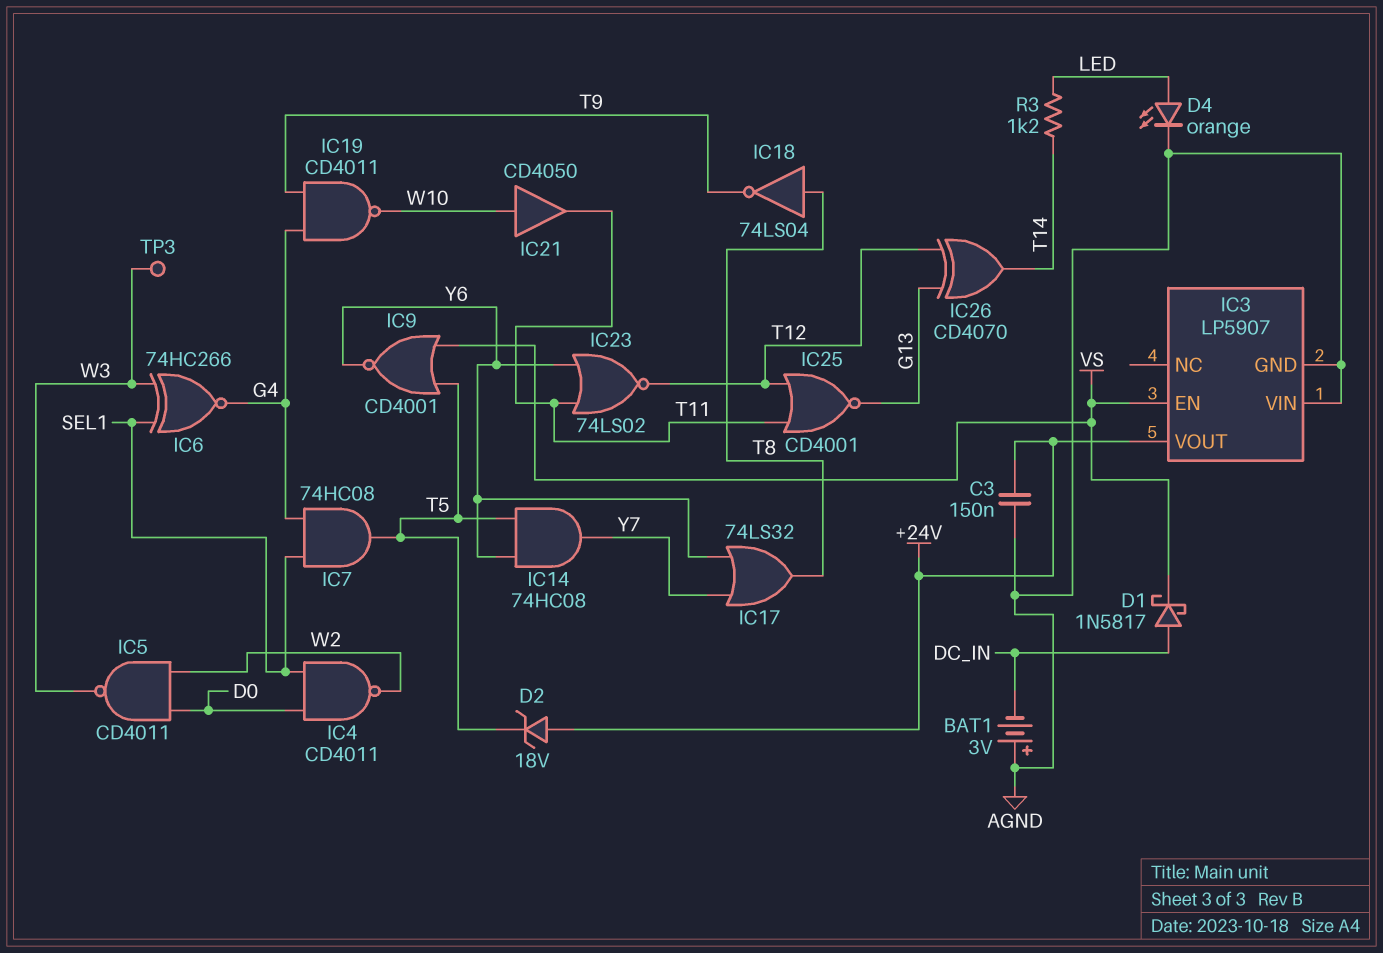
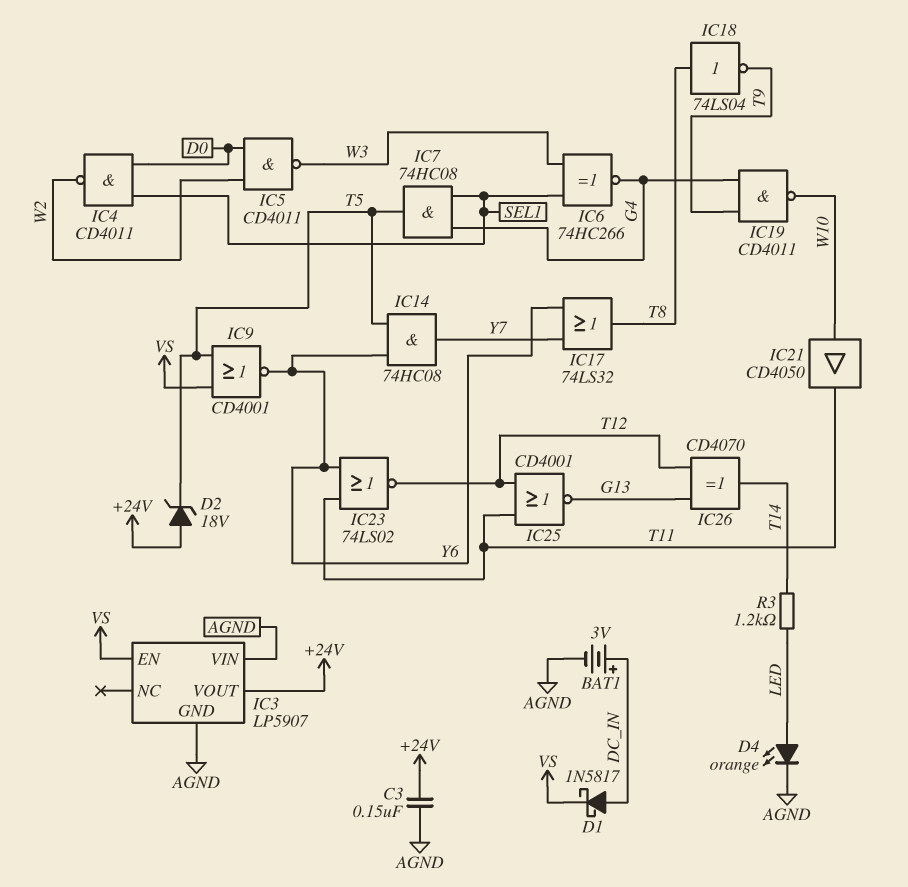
BAT1: 3V (plus AGND, minus DC_IN) -> 3V (plus DC_IN, minus AGND)
TP3: test point (W3) -> none

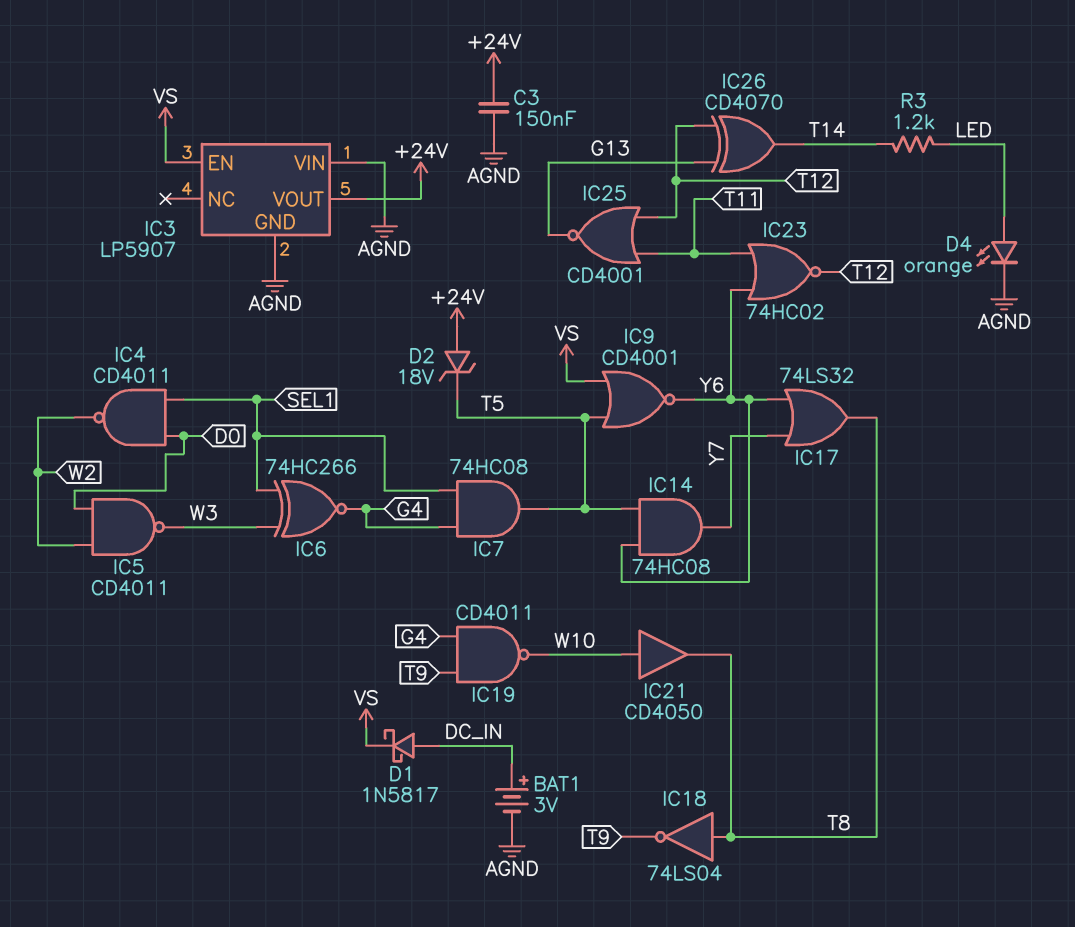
IC21: buffer CD4050 (in W10, out T11) -> buffer CD4050 (in W10, out T8)
IC23: NOR 74LS02 (in T11, in Y6, out T12) -> NOR 74HC02 (in T11, in Y6, out T12)

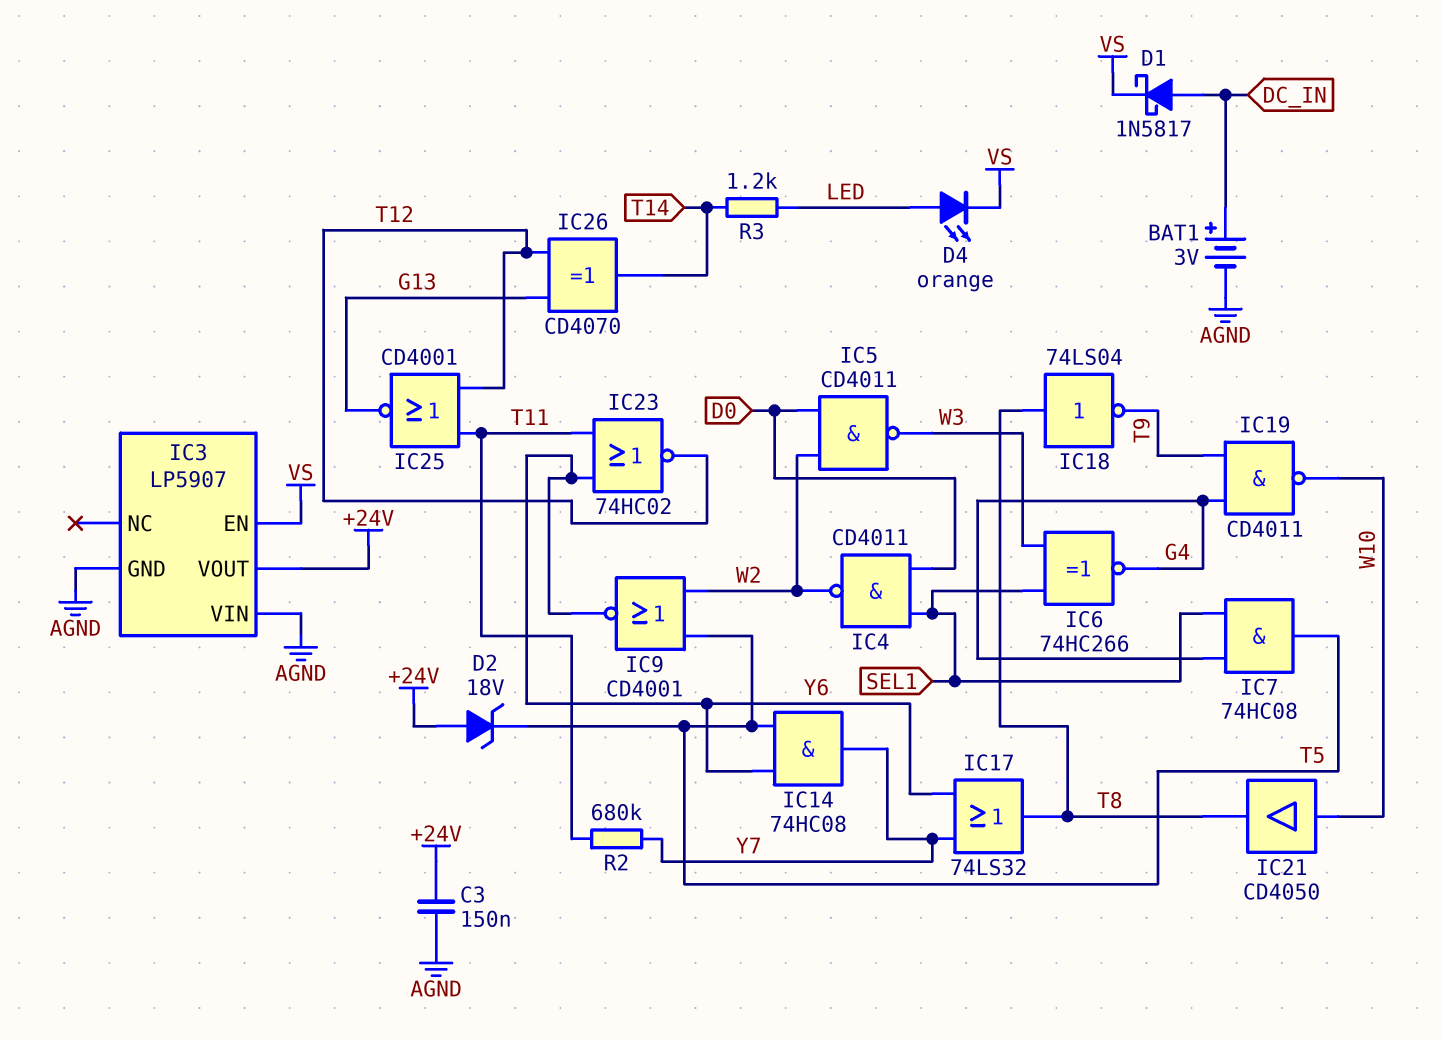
D4: LED orange (A LED, K AGND) -> LED orange (A LED, K VS)
IC9: NOR CD4001 (in T5, in VS, out Y6) -> NOR CD4001 (in T5, in W2, out Y6)
R2: none -> 680k (T11, Y7)

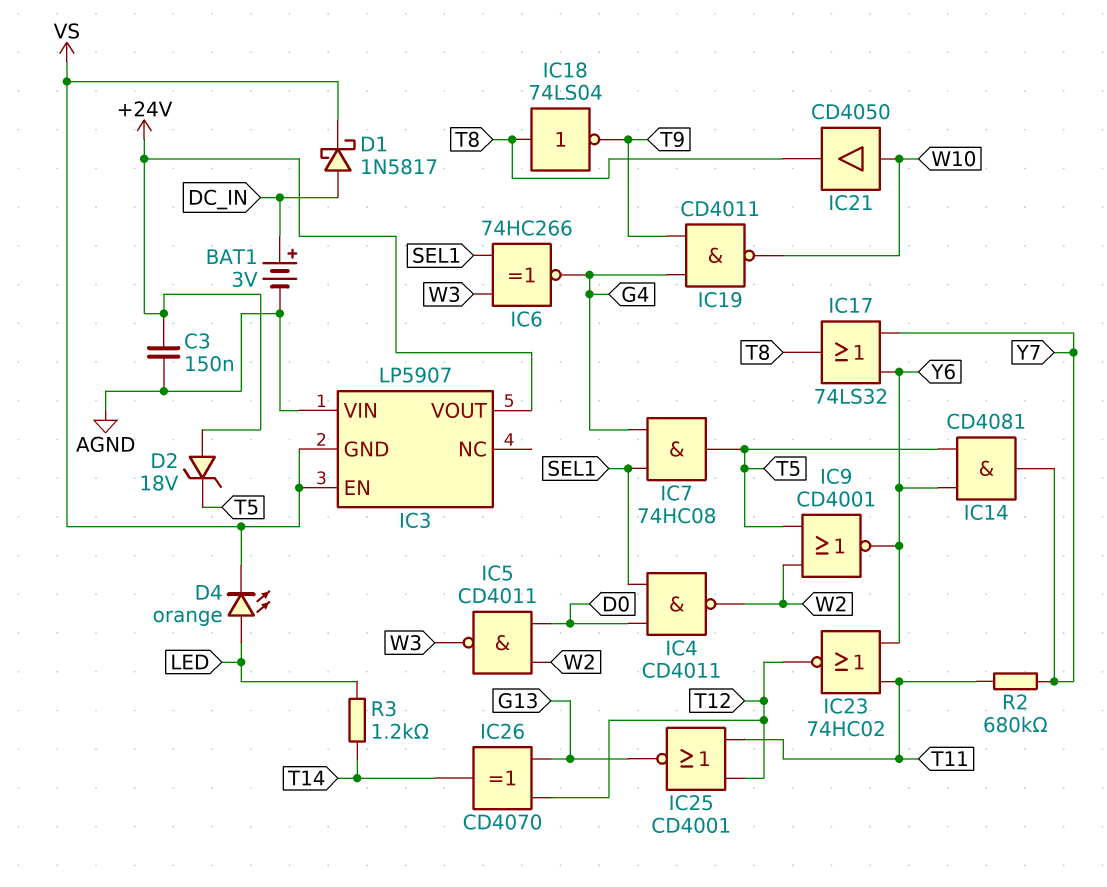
IC3 pin GND: AGND -> VS
IC14: AND 74HC08 (in T5, in Y6, out Y7) -> AND CD4081 (in T5, in Y6, out Y7)

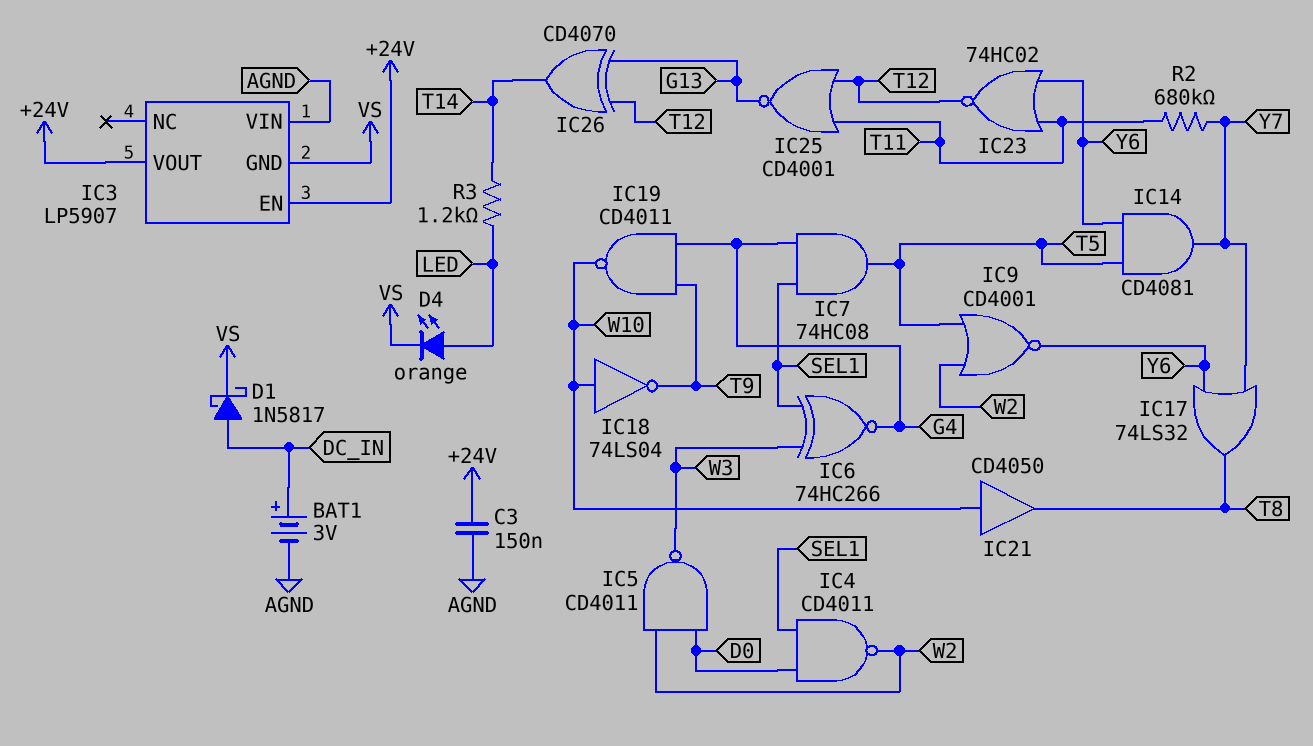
D2: zener 18V (A +24V, K T5) -> none
IC3 pin EN: VS -> +24V
IC18: NOT 74LS04 (in T8, out T9) -> NOT 74LS04 (in W10, out T9)

